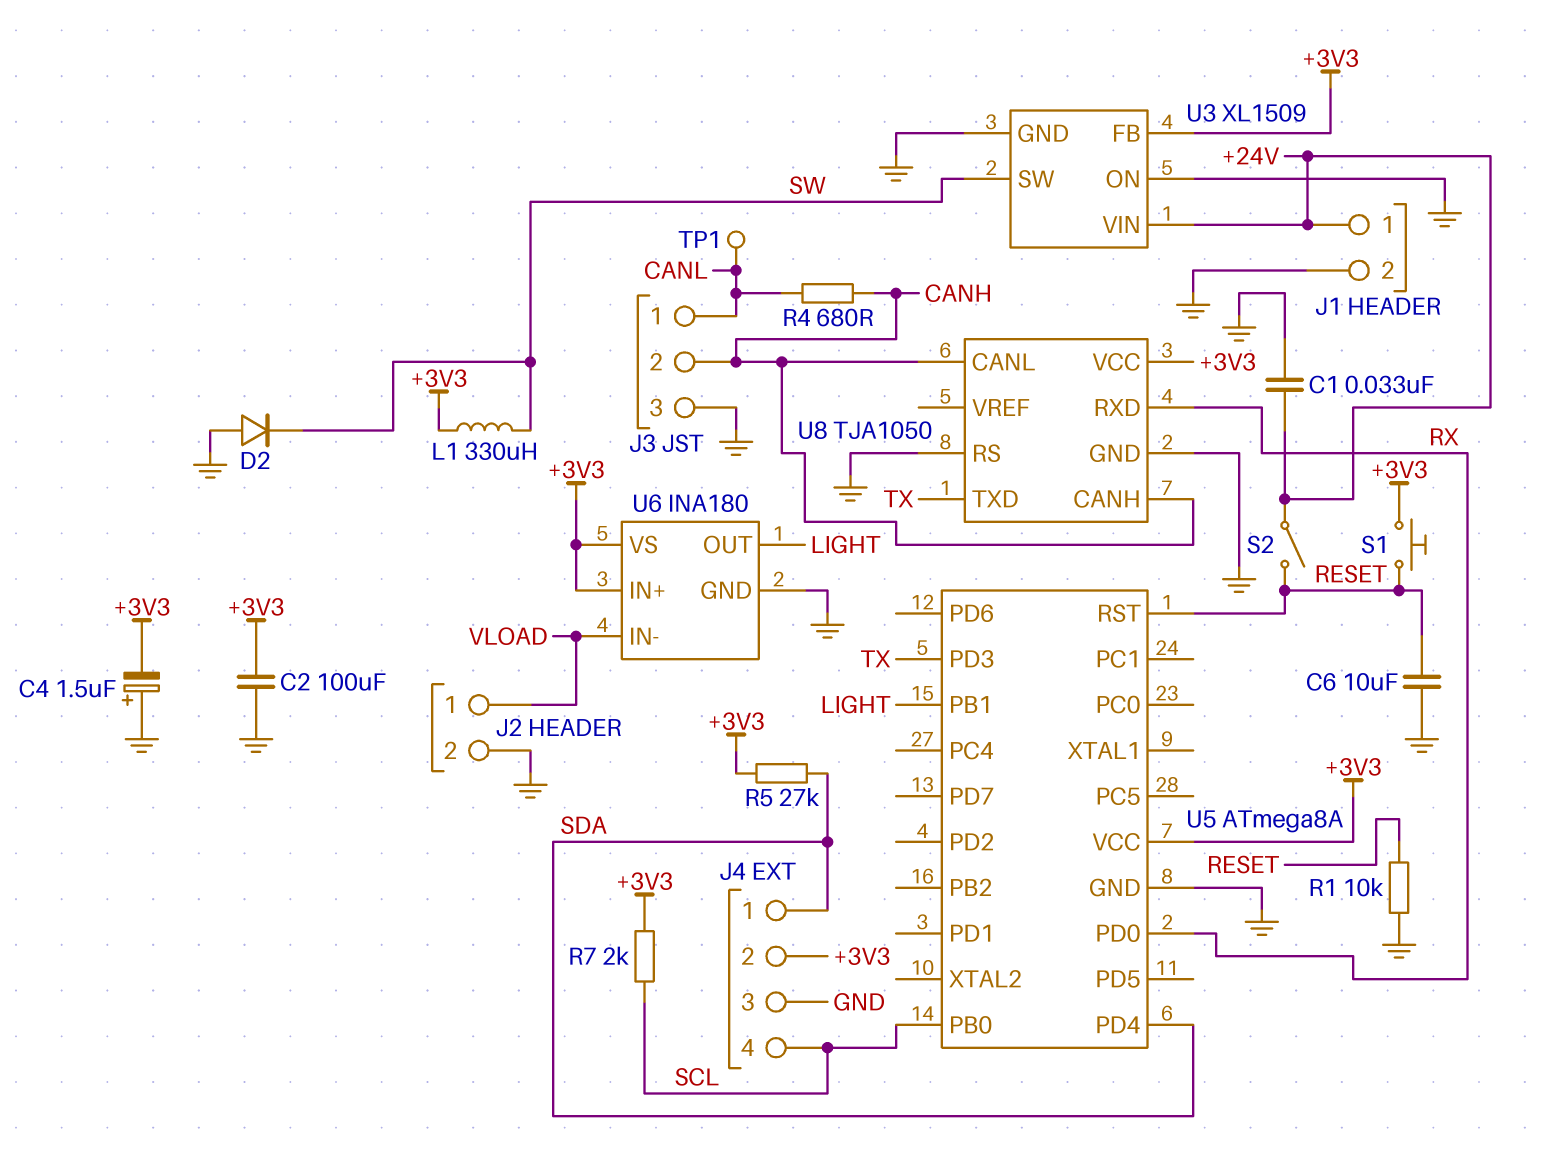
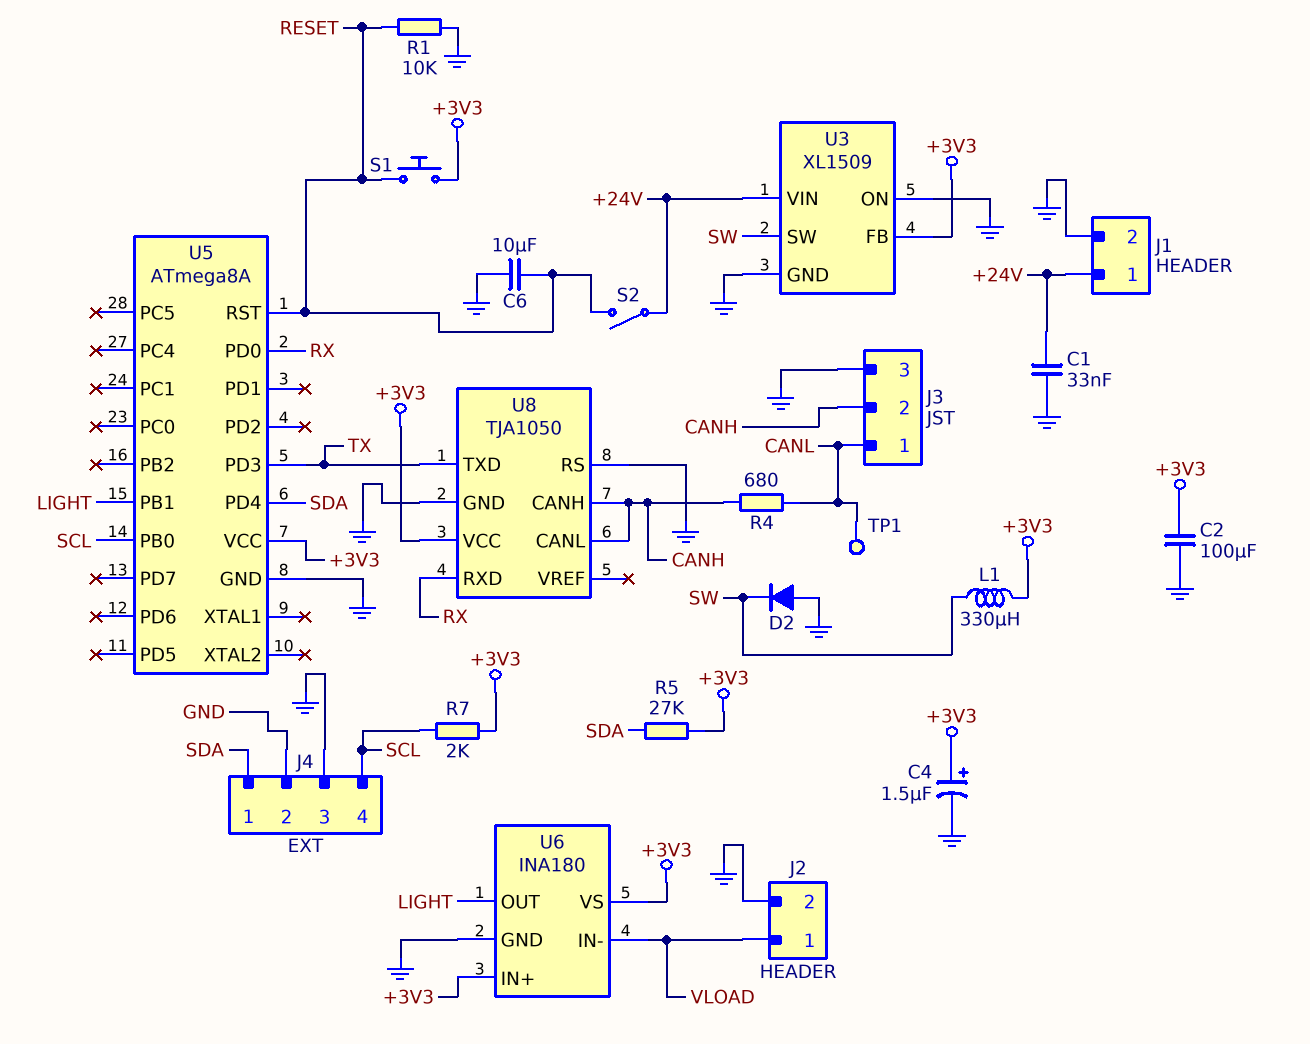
C4: 1.5uF (plus GND, minus +3V3) -> 1.5uF (plus +3V3, minus GND)
J4 pin 2: +3V3 -> GND

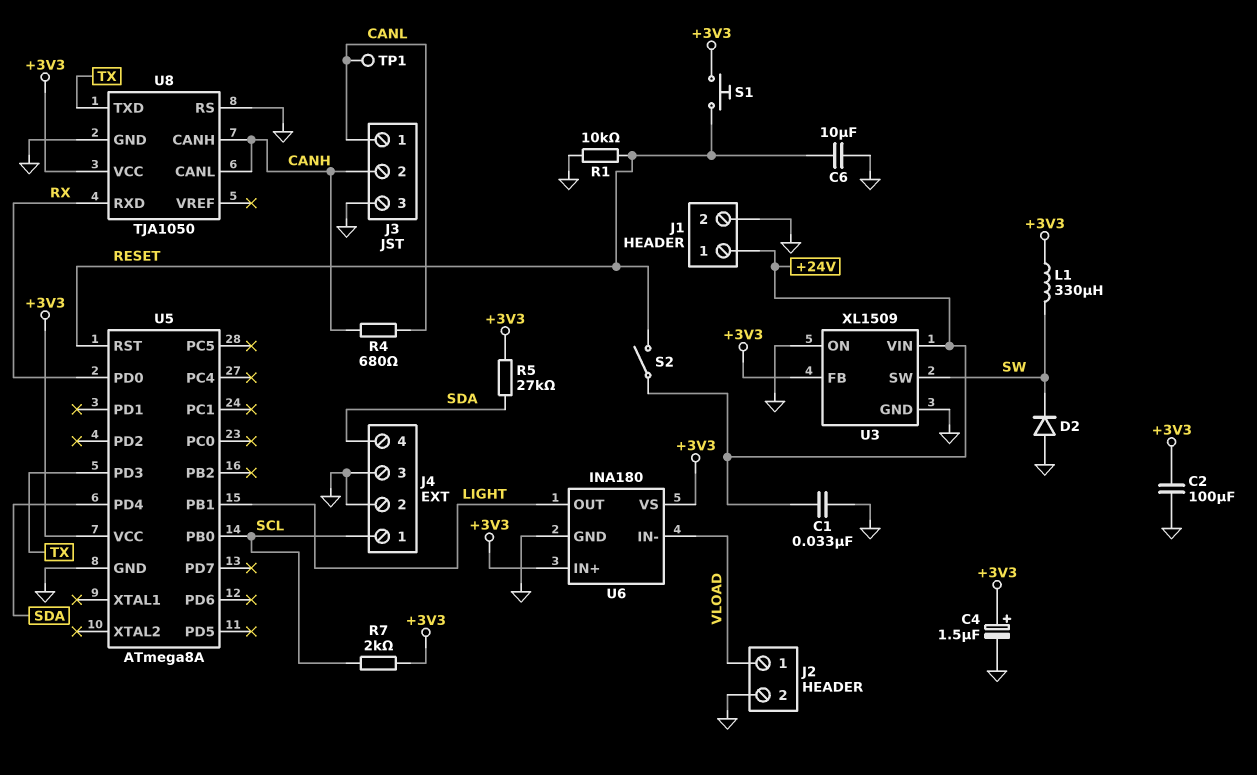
J4 pin 1: SDA -> SCL
J4 pin 4: SCL -> SDA

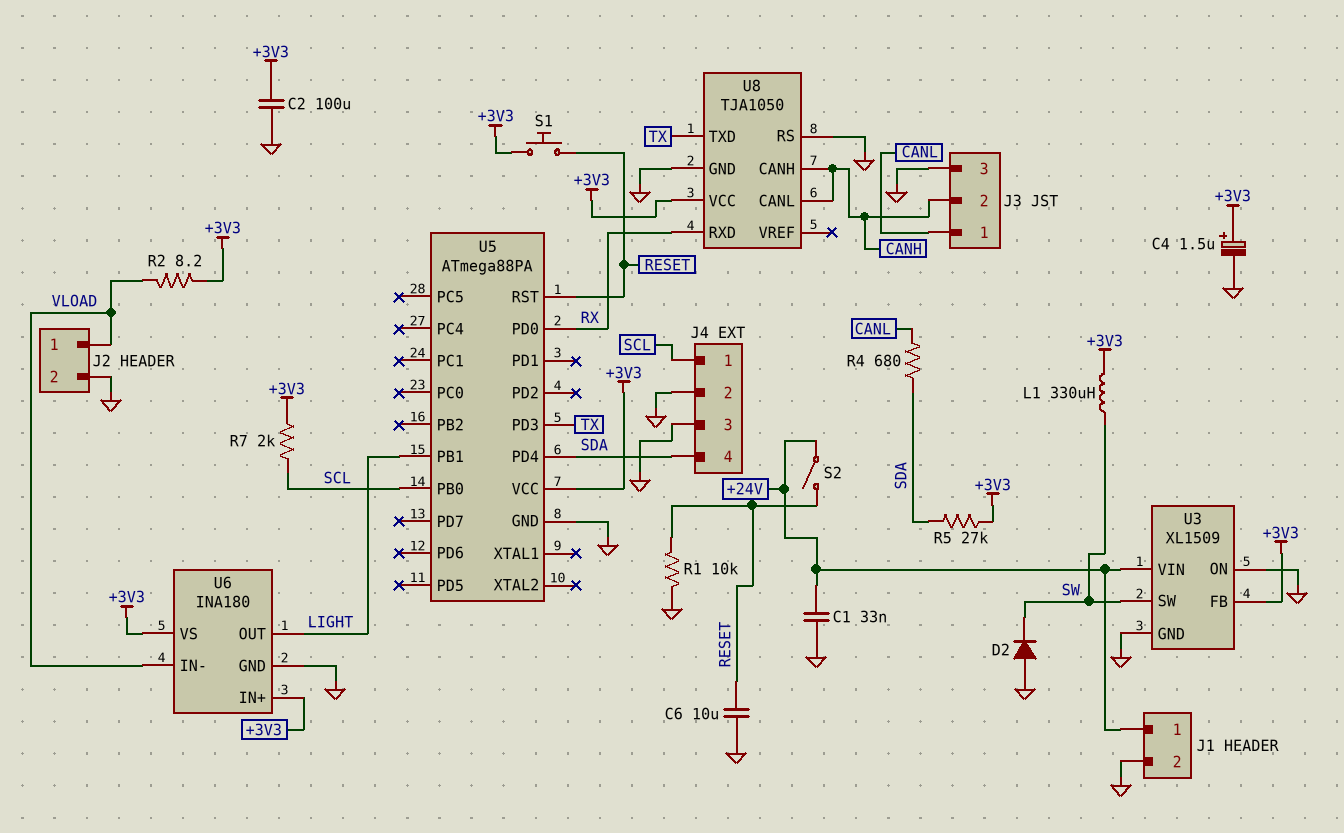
R2: none -> 8.2 (+3V3, VLOAD)
R4: 680 (CANH, CANL) -> 680 (CANL, SDA)
TP1: test point (CANL) -> none
U5: ATmega8A -> ATmega88PA

